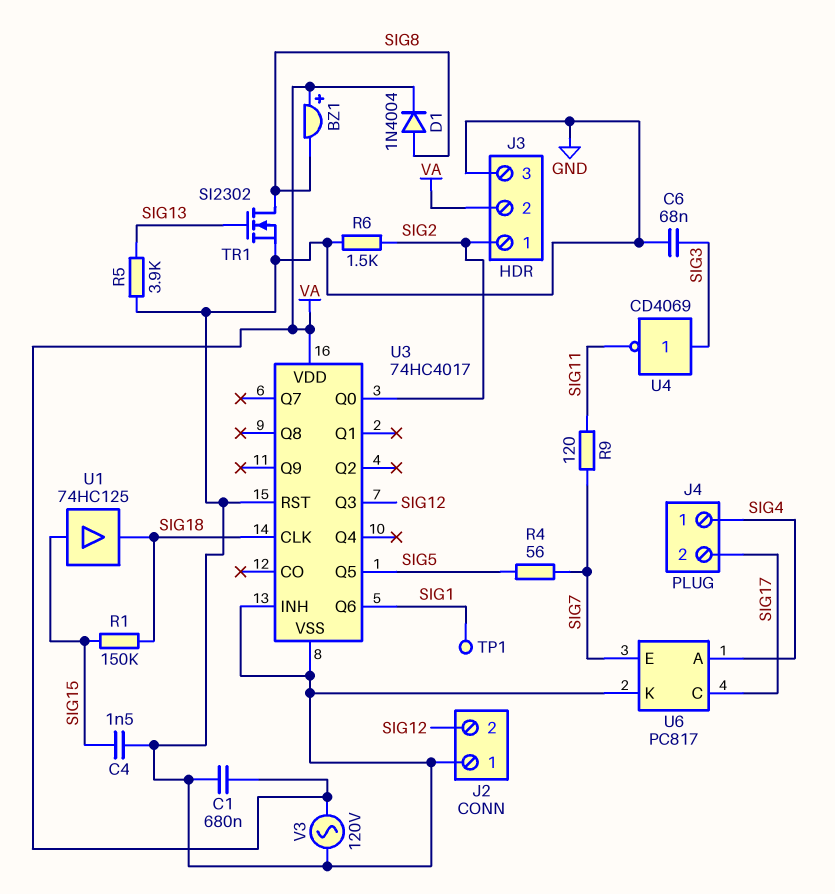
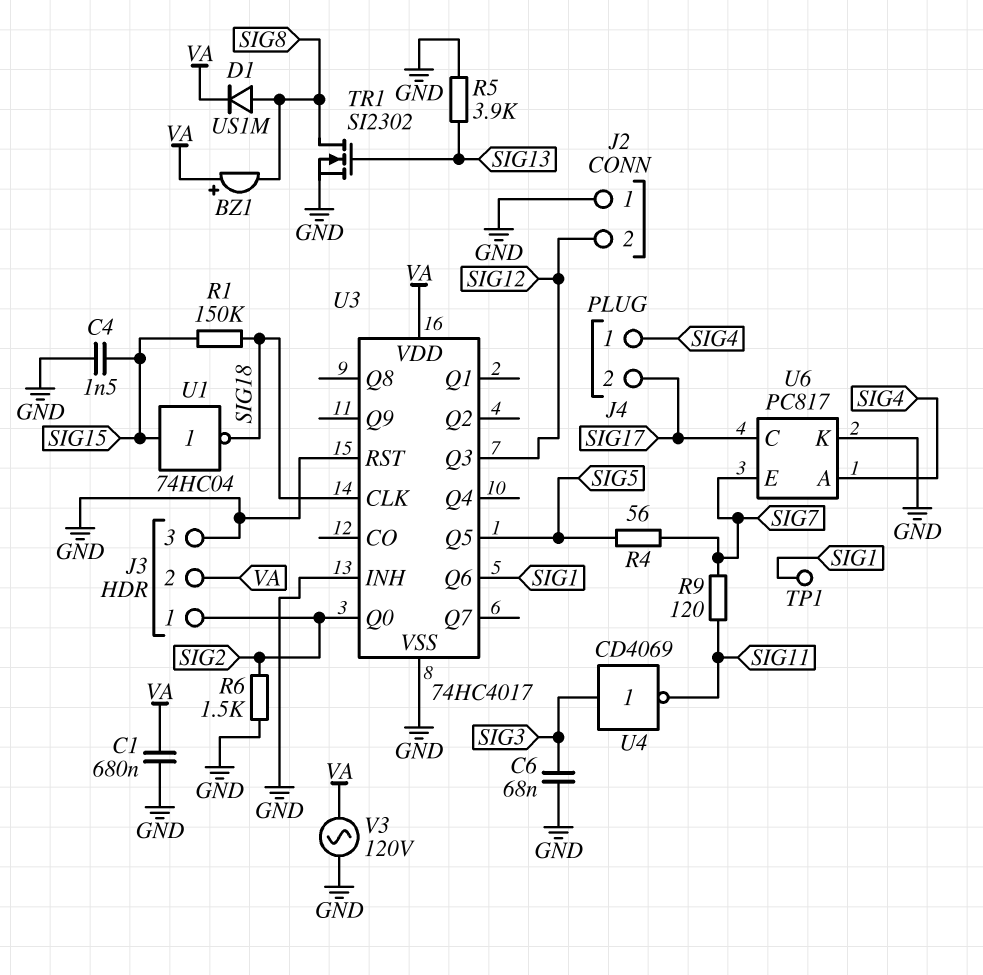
D1: diode 1N4004 (A SIG8, K VA) -> diode US1M (A SIG8, K VA)
U1: buffer 74HC125 (in SIG15, out SIG18) -> NOT 74HC04 (in SIG15, out SIG18)

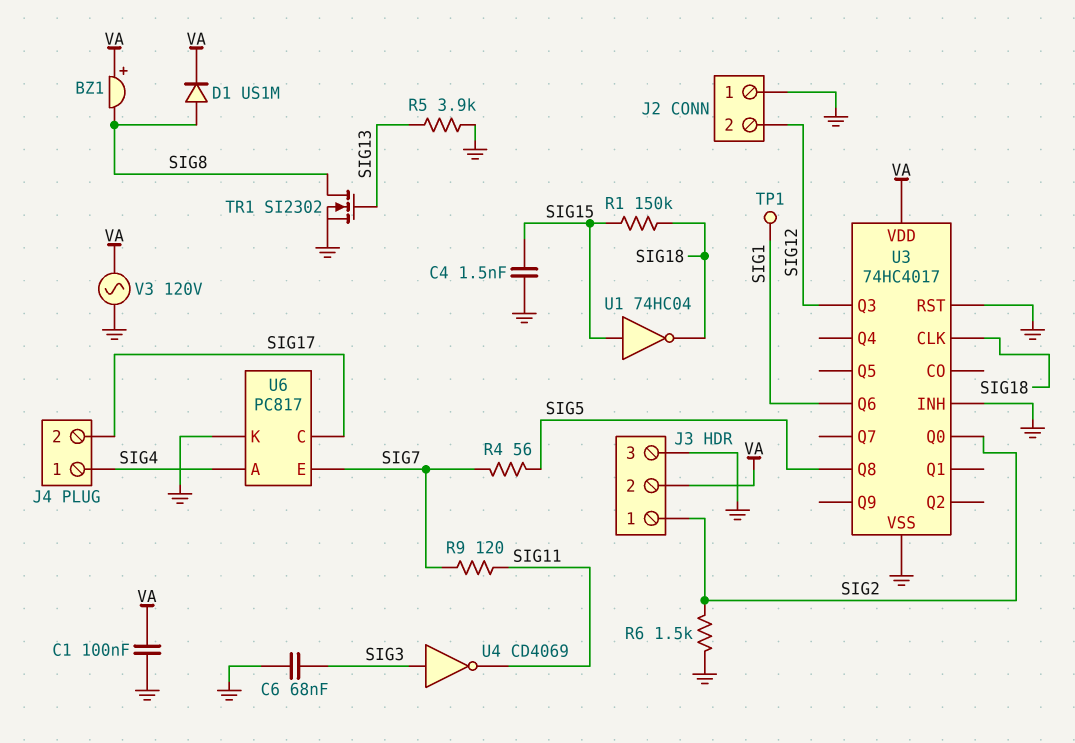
C1: 680nF (GND, VA) -> 100nF (GND, VA)
U3 pin Q5: SIG5 -> none
U3 pin Q8: none -> SIG5

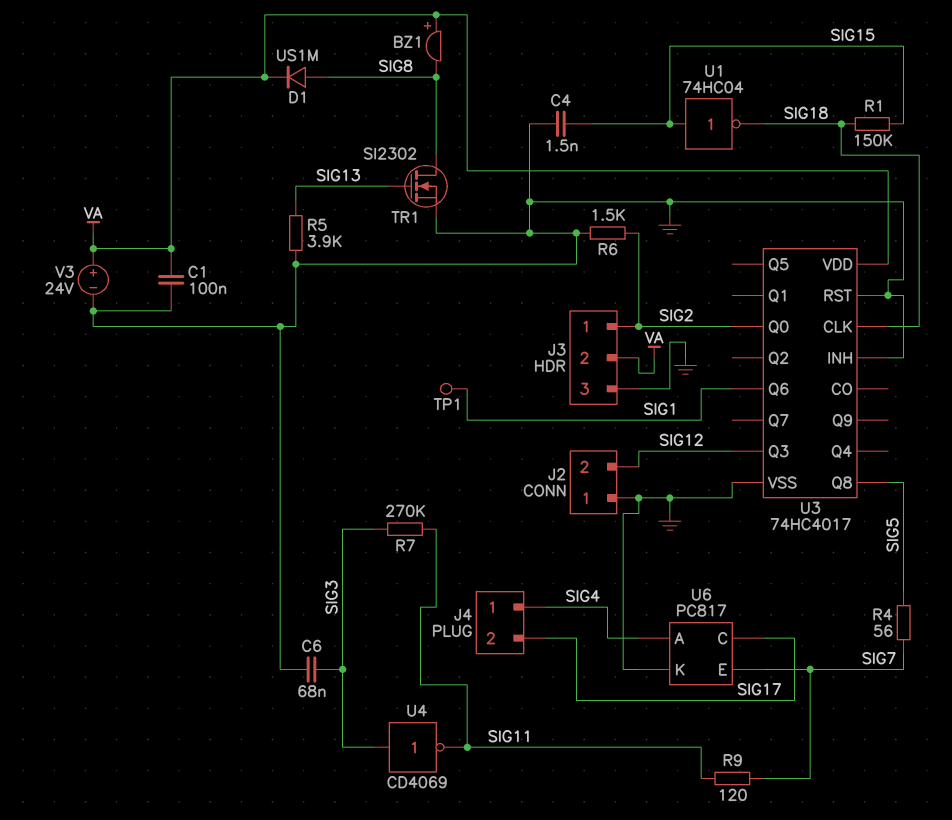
R7: none -> 270k (SIG3, SIG11)
V3: AC 120V (GND, VA) -> 24V (plus VA, minus GND)

